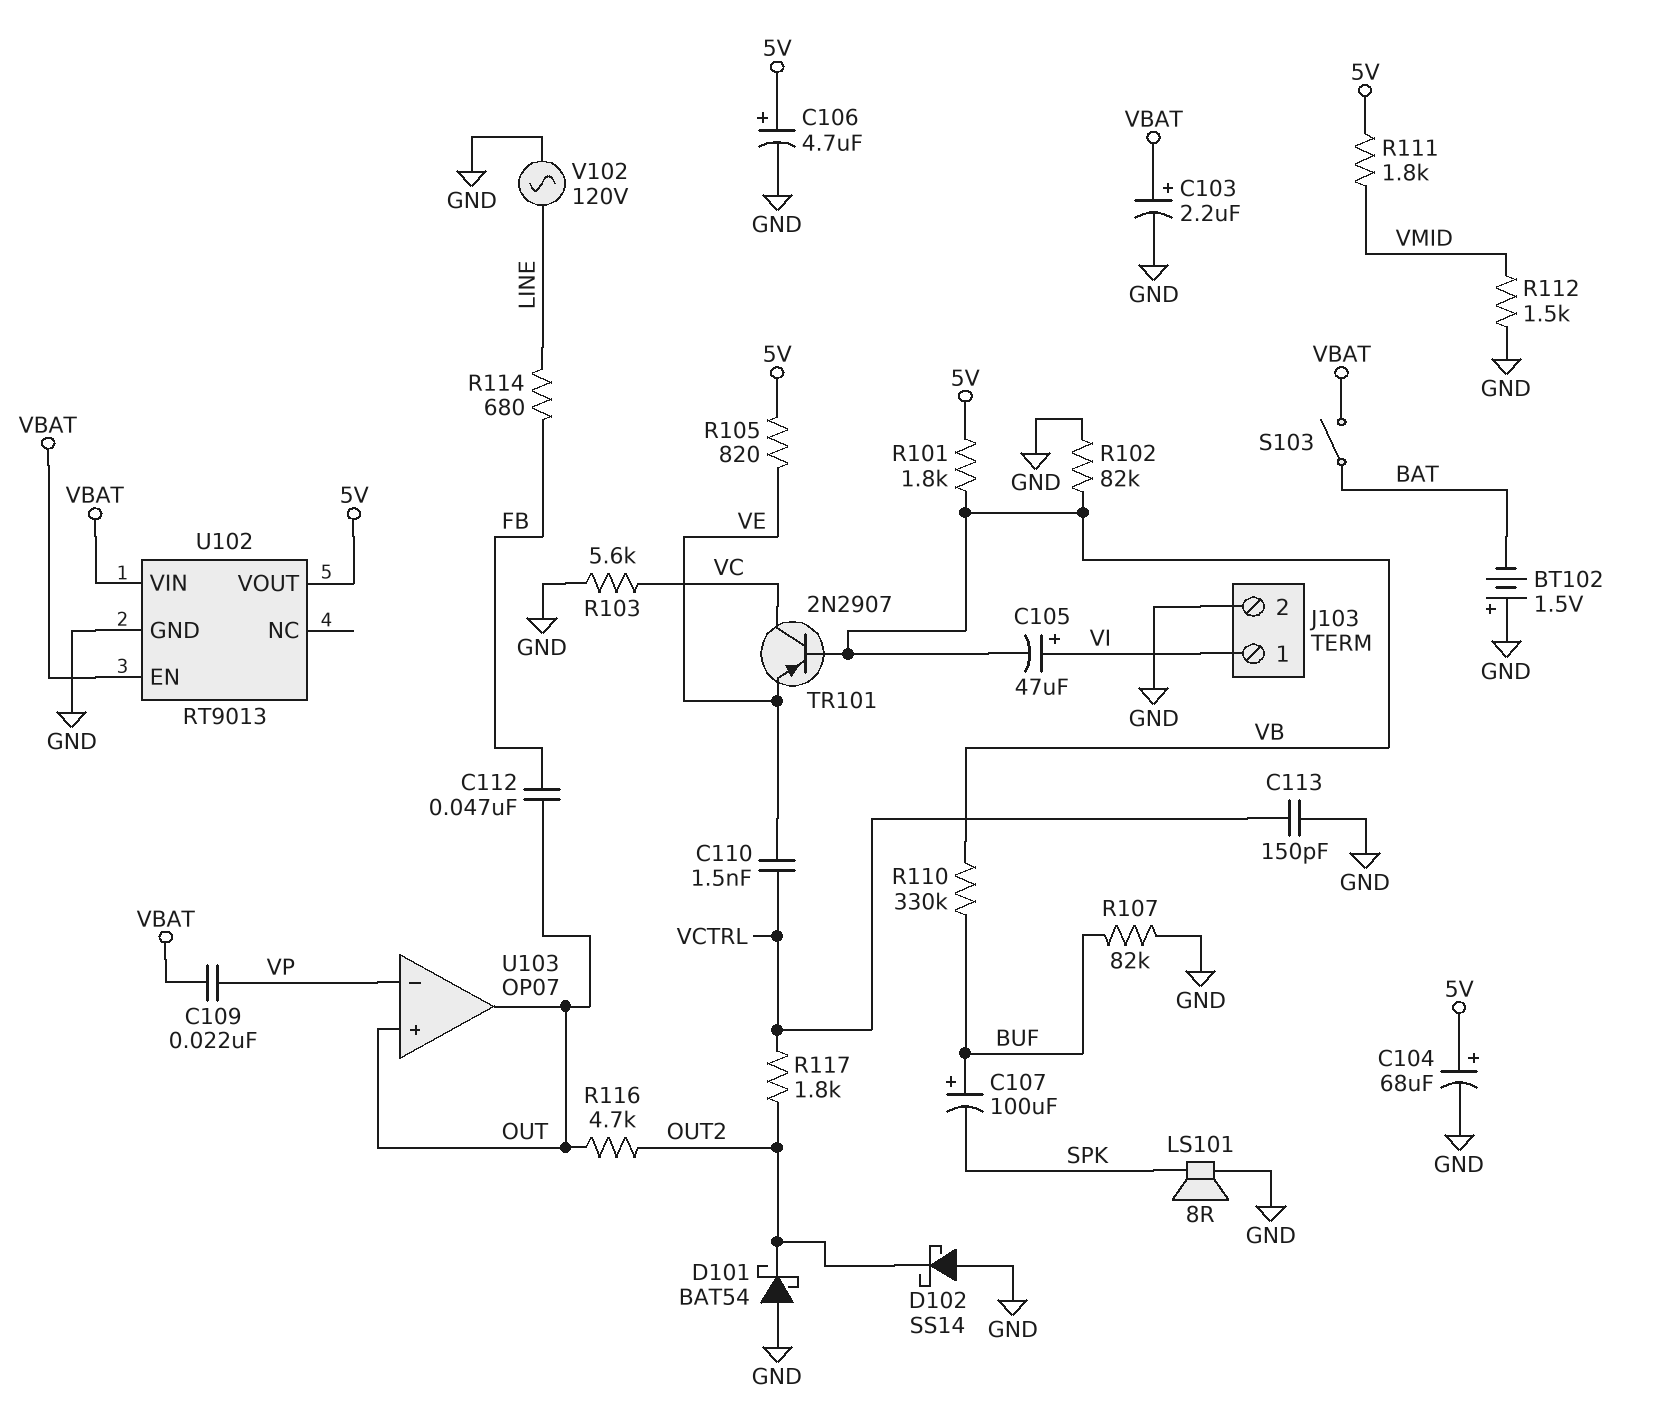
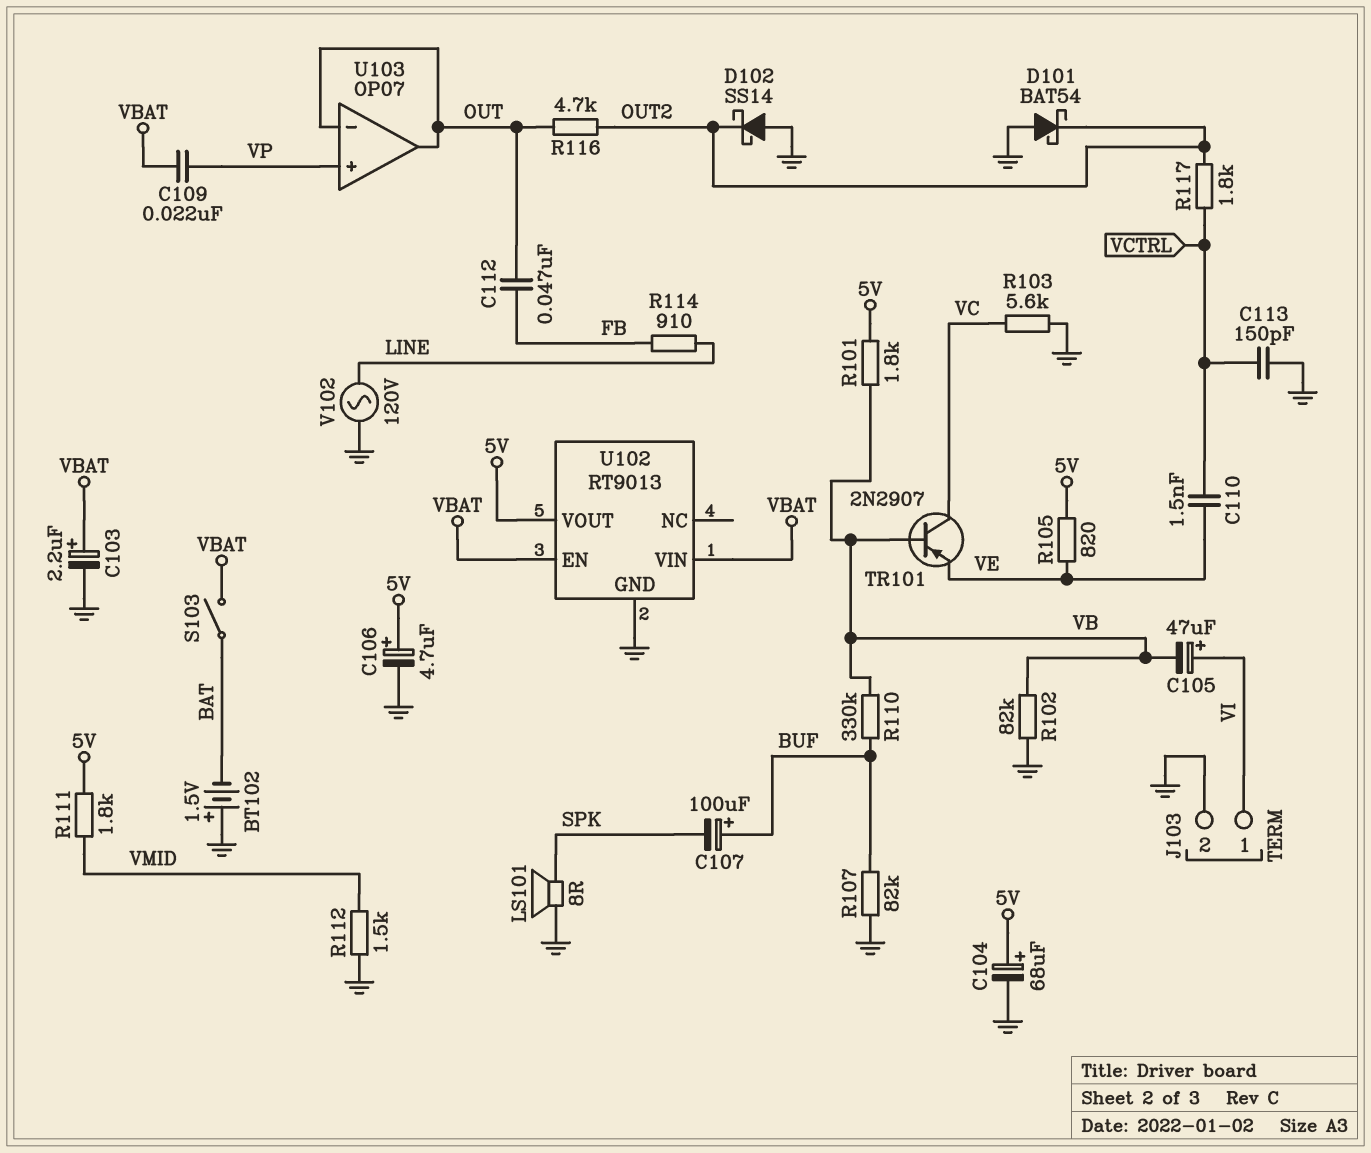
R114: 680 (FB, LINE) -> 910 (FB, LINE)
U103 pin in+: OUT -> VP
U103 pin in-: VP -> OUT

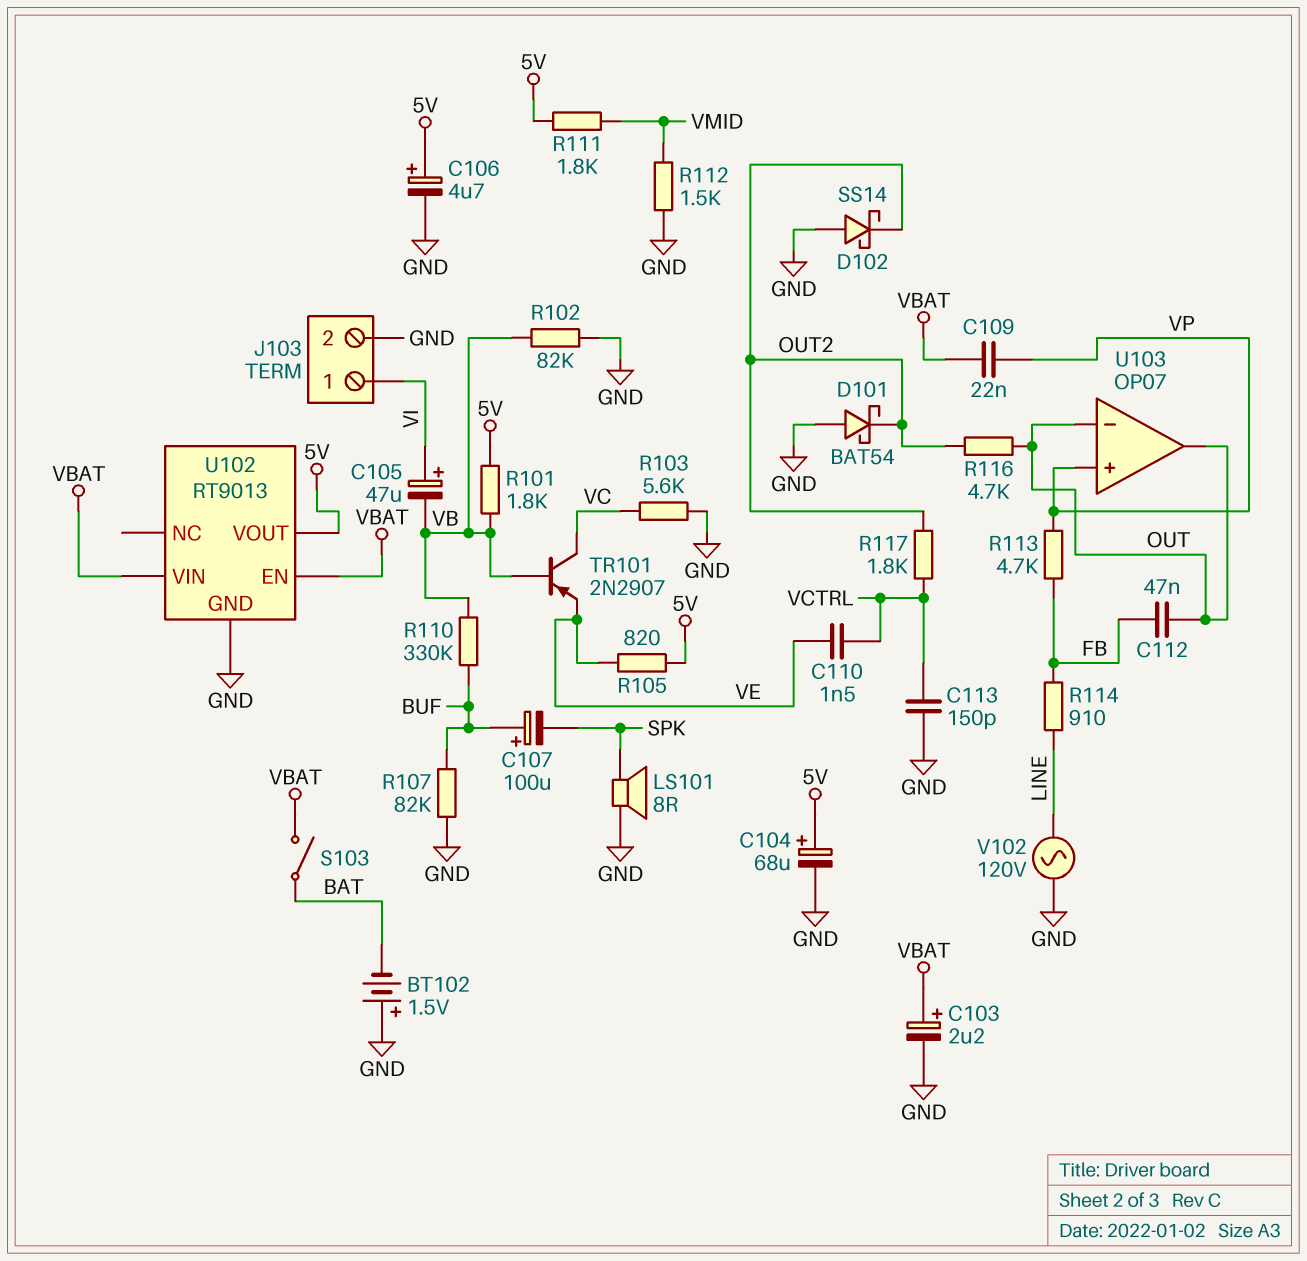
R113: none -> 4.7k (FB, VP)

